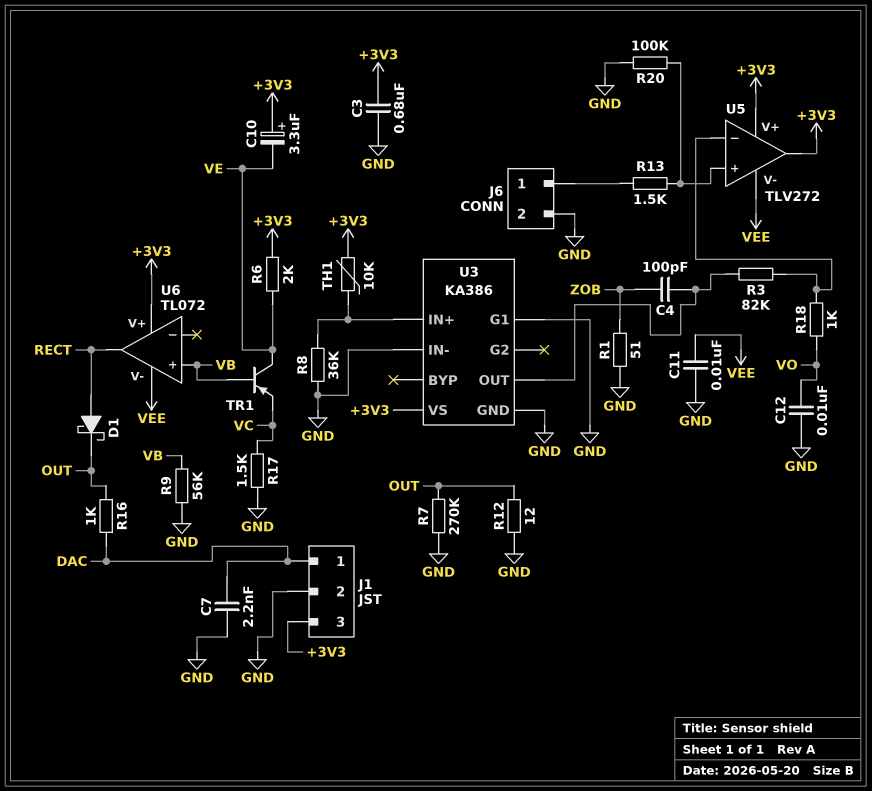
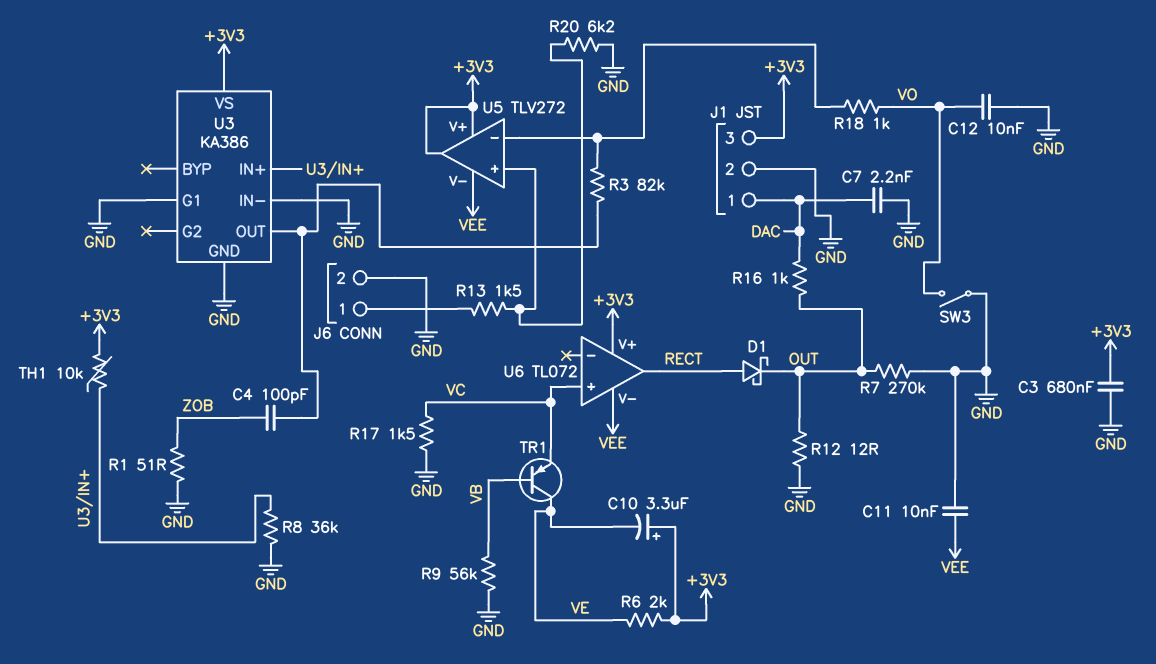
R20: 100k (GND, U5/in+) -> 6.2k (GND, U5/in+)
SW3: none -> switch (GND, VO)
U6 pin in+: VB -> VC

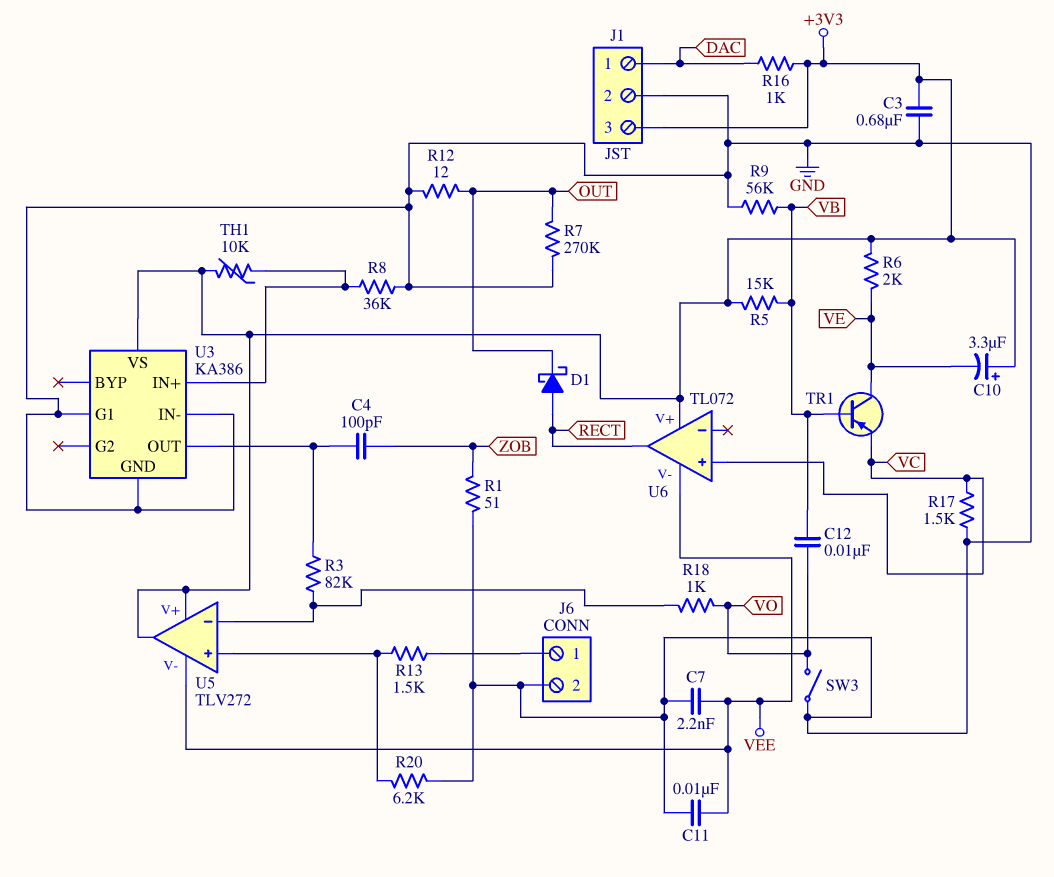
C7: 2.2nF (DAC, GND) -> 2.2nF (GND, VEE)
C12: 10nF (GND, VO) -> 10nF (VB, VO)
R5: none -> 15k (+3V3, VB)
R16: 1k (DAC, OUT) -> 1k (+3V3, DAC)

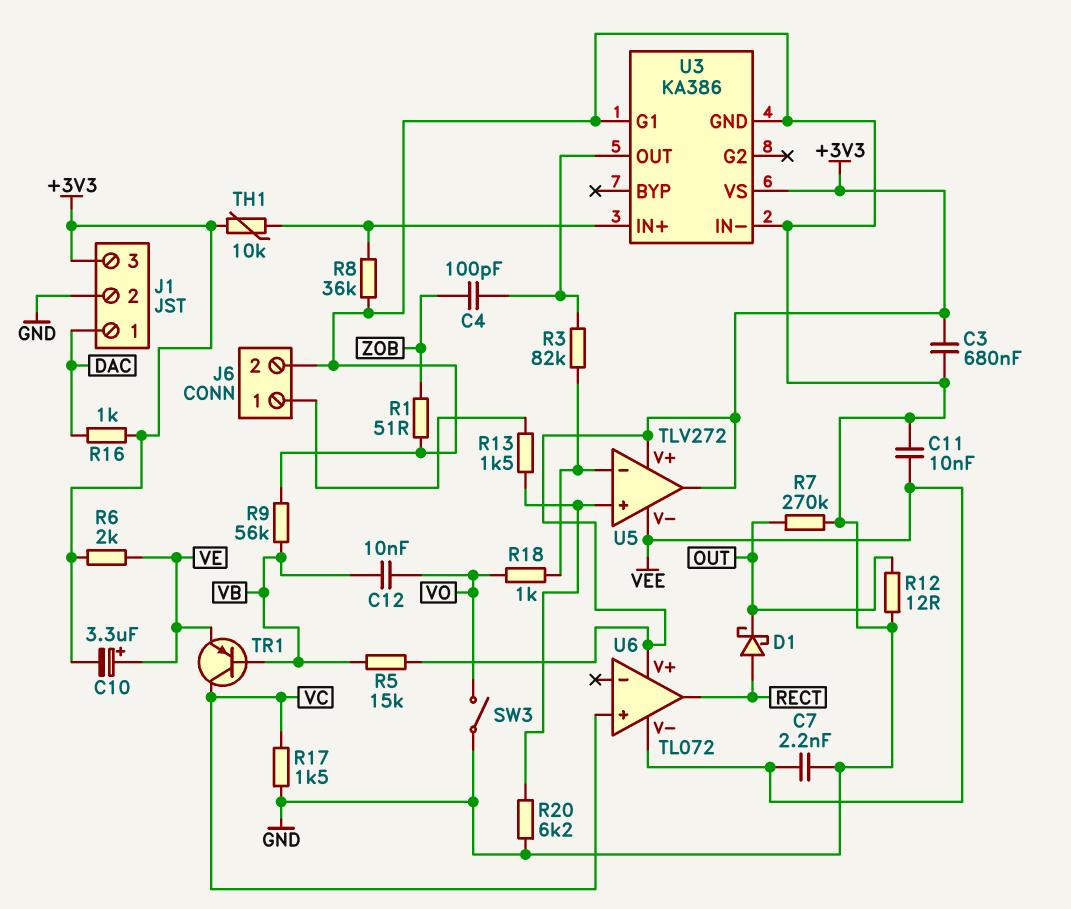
C10: 3.3uF (plus +3V3, minus VE) -> 3.3uF (plus VE, minus +3V3)
TR1: PNP (B VB, C VE, E VC) -> PNP (B VB, C VC, E VE)

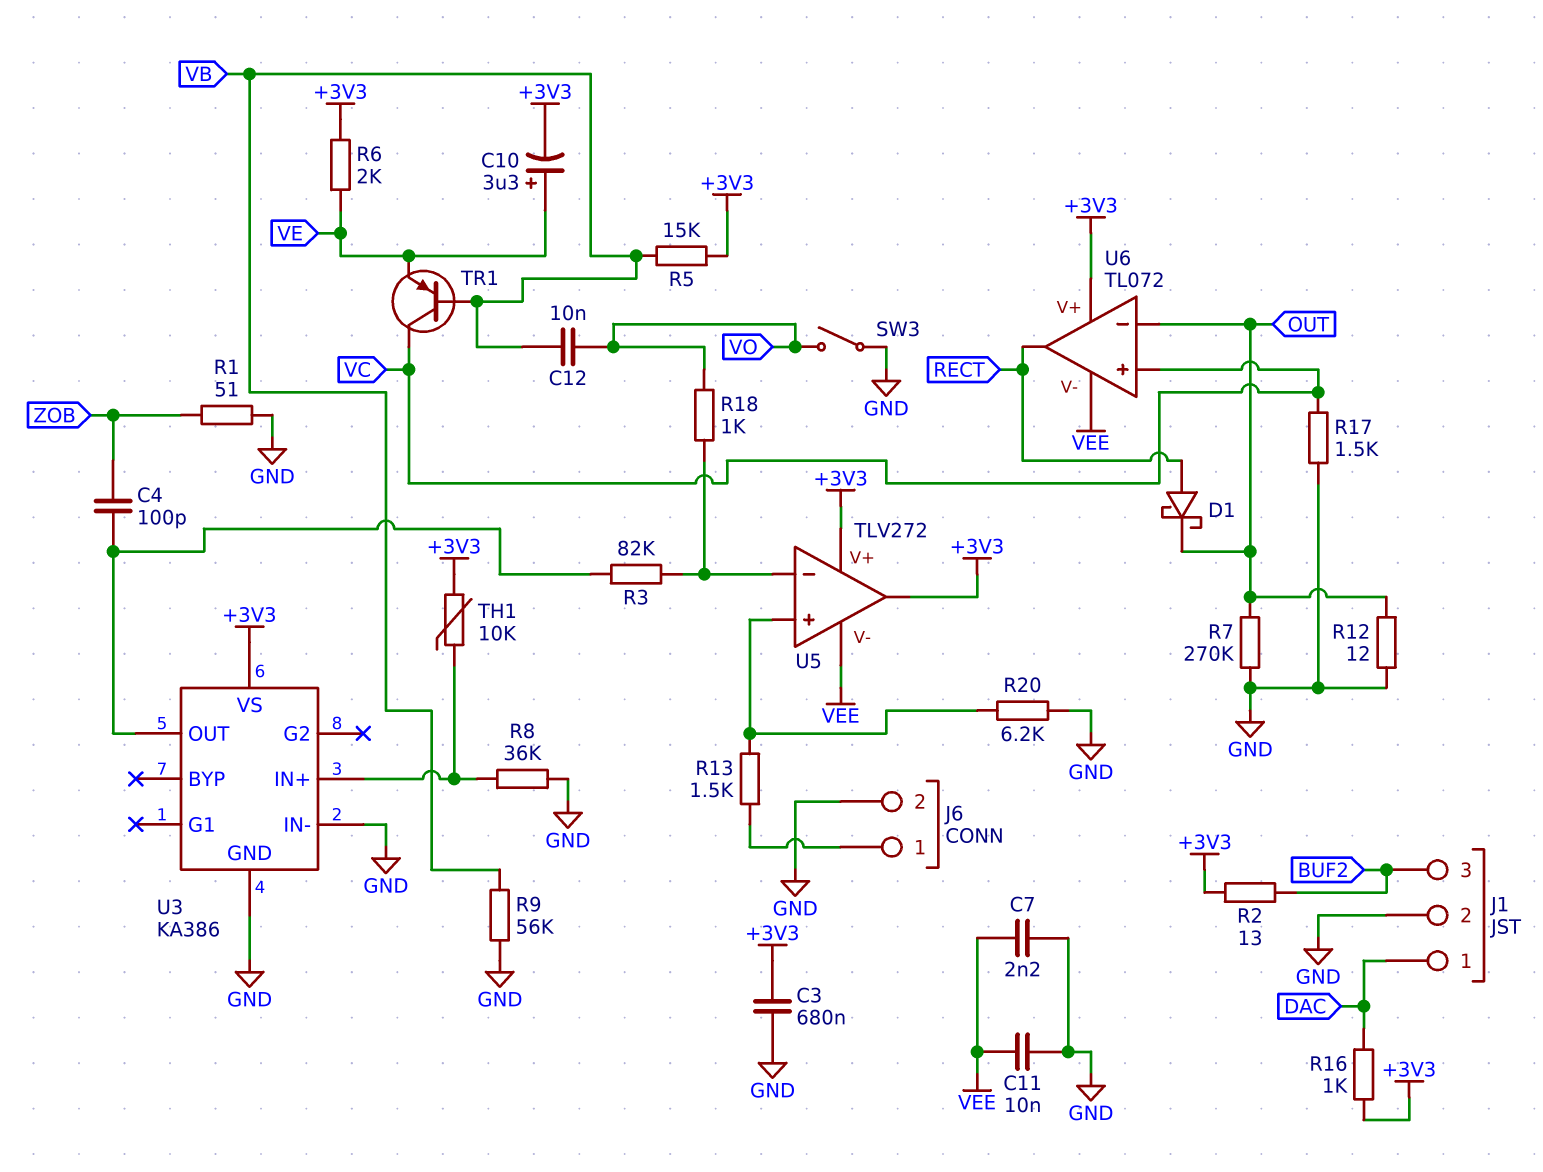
J1 pin 3: +3V3 -> BUF2
R2: none -> 13 (+3V3, BUF2)
U3 pin G1: GND -> none
U6 pin in-: none -> OUT

